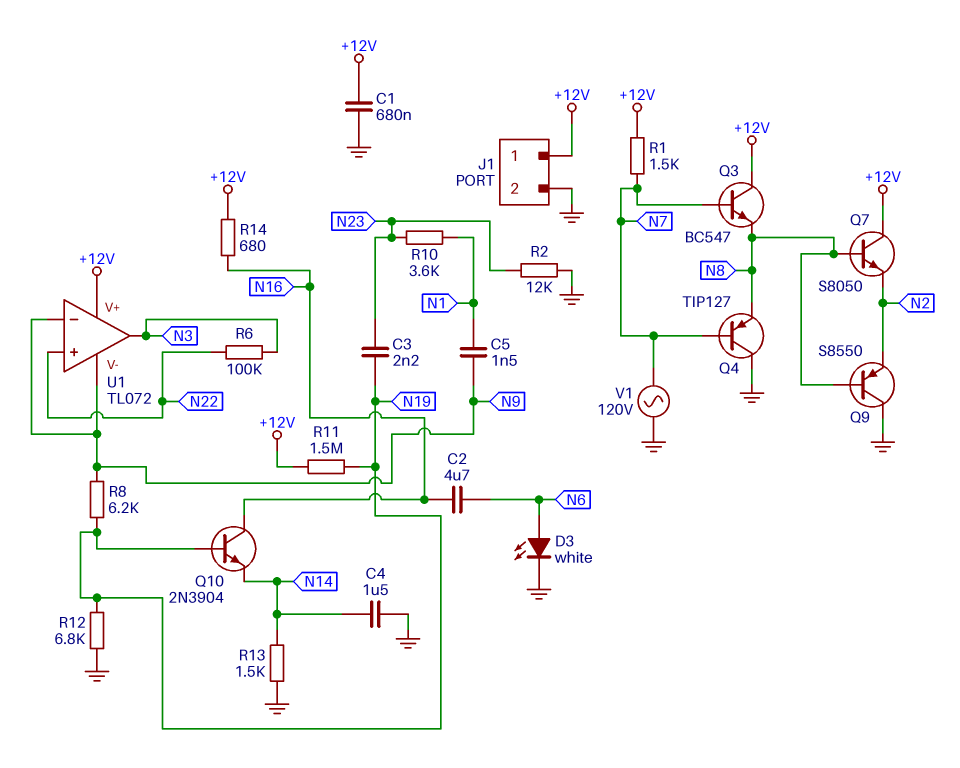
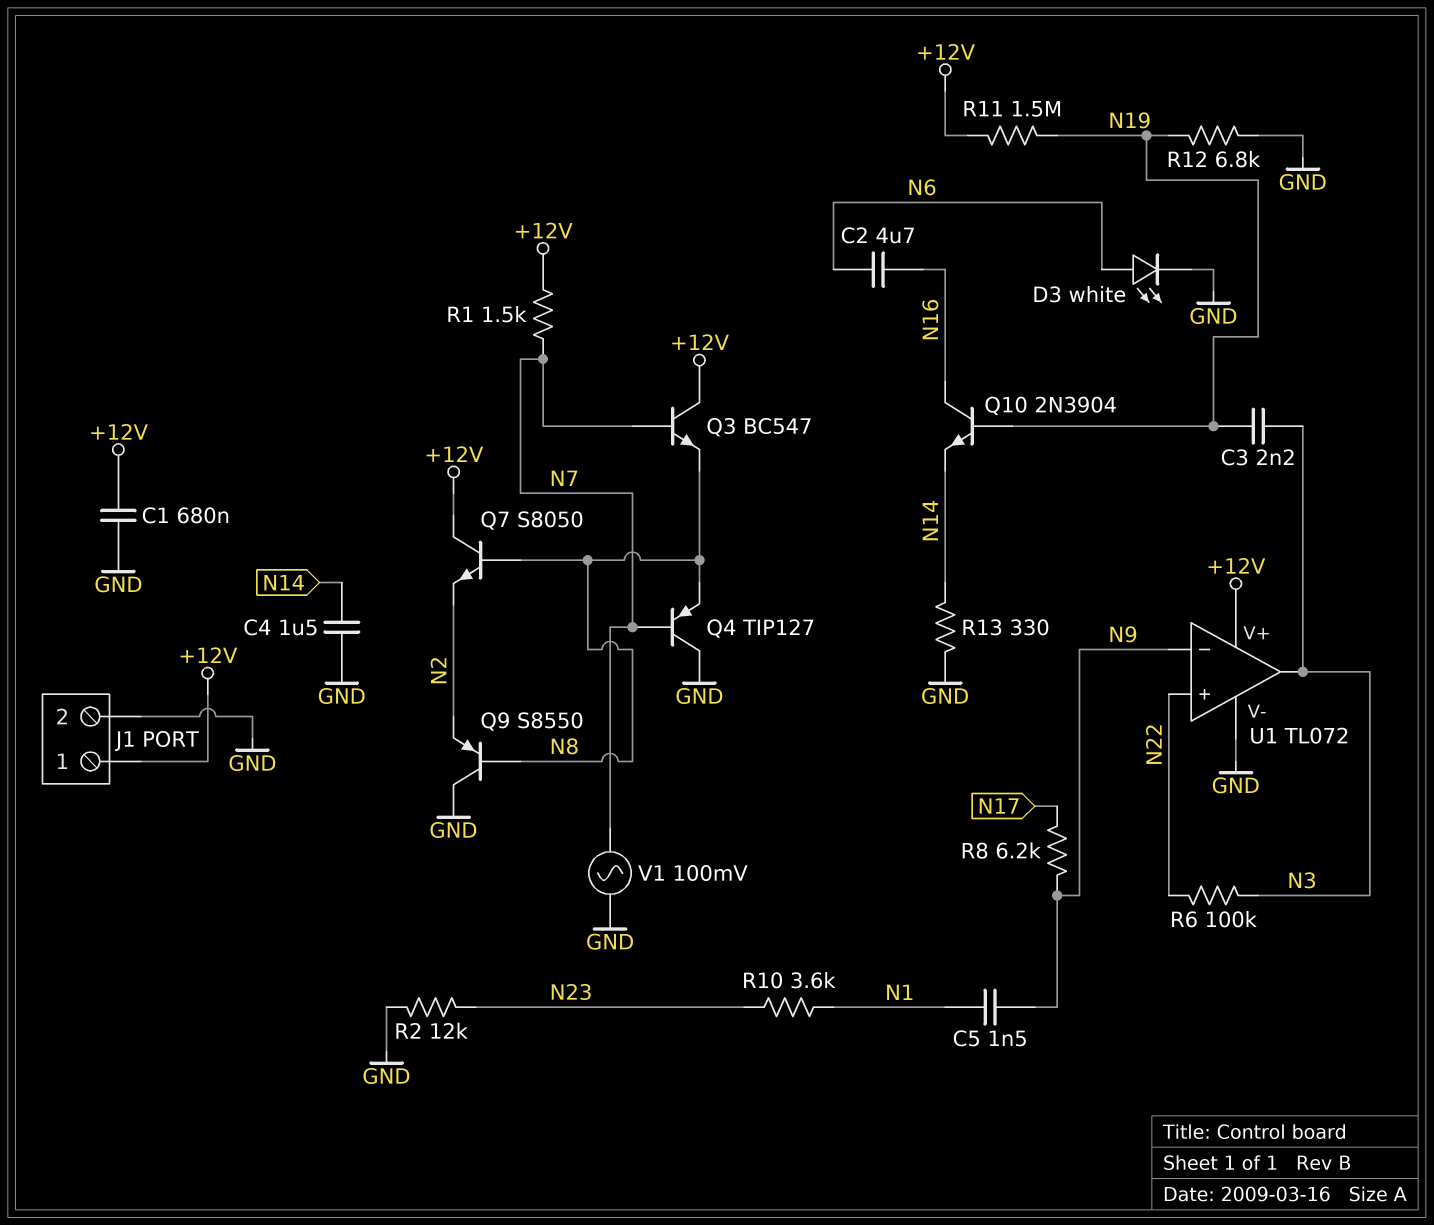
C3: 2.2nF (N19, N23) -> 2.2nF (N3, N19)
R8: 6.2k (N9, N19) -> 6.2k (N9, N17)
R13: 1.5k (GND, N14) -> 330 (GND, N14)
R14: 680 (+12V, N16) -> none
U1 pin V-: N9 -> GND
V1: AC 120V (GND, N7) -> AC 100mV (GND, N7)

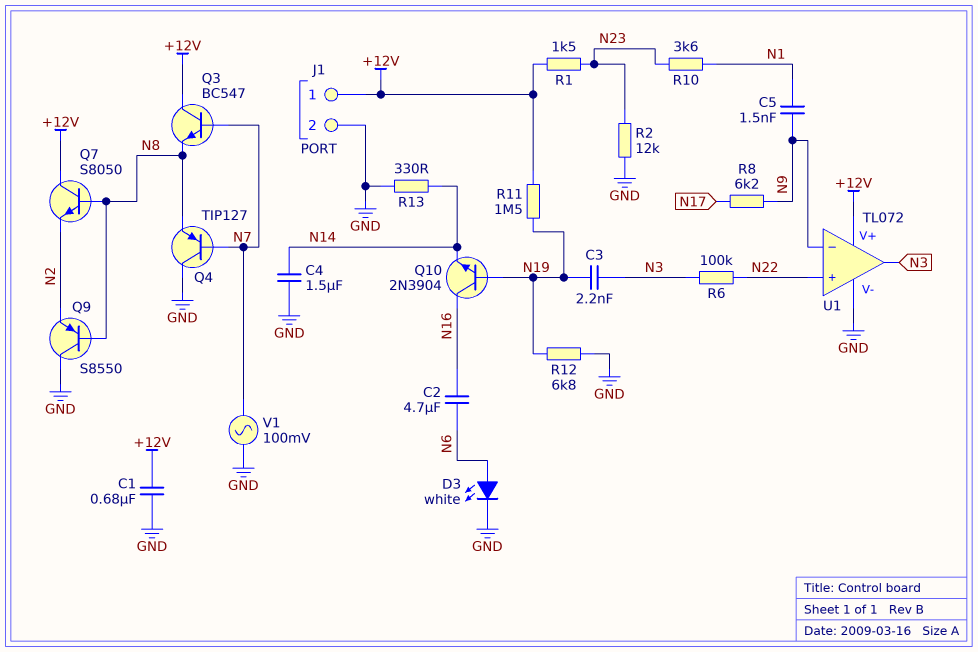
R1: 1.5k (+12V, N7) -> 1.5k (+12V, N23)

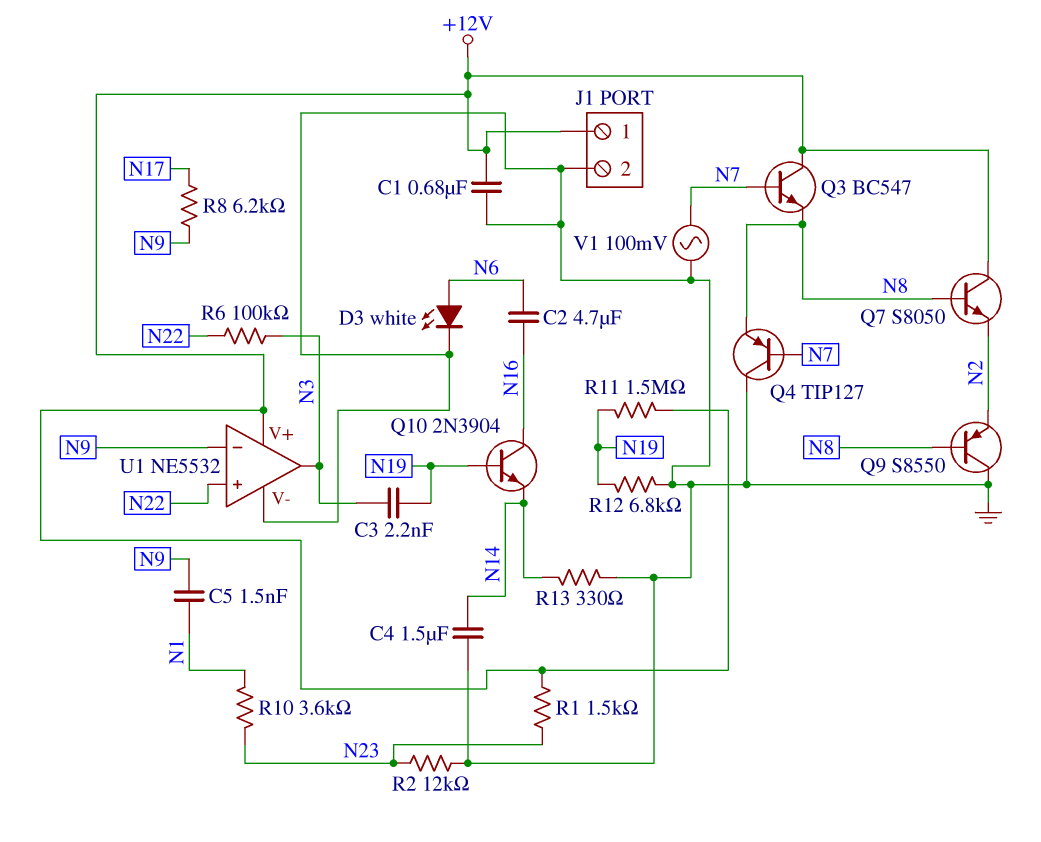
U1: TL072 -> NE5532

